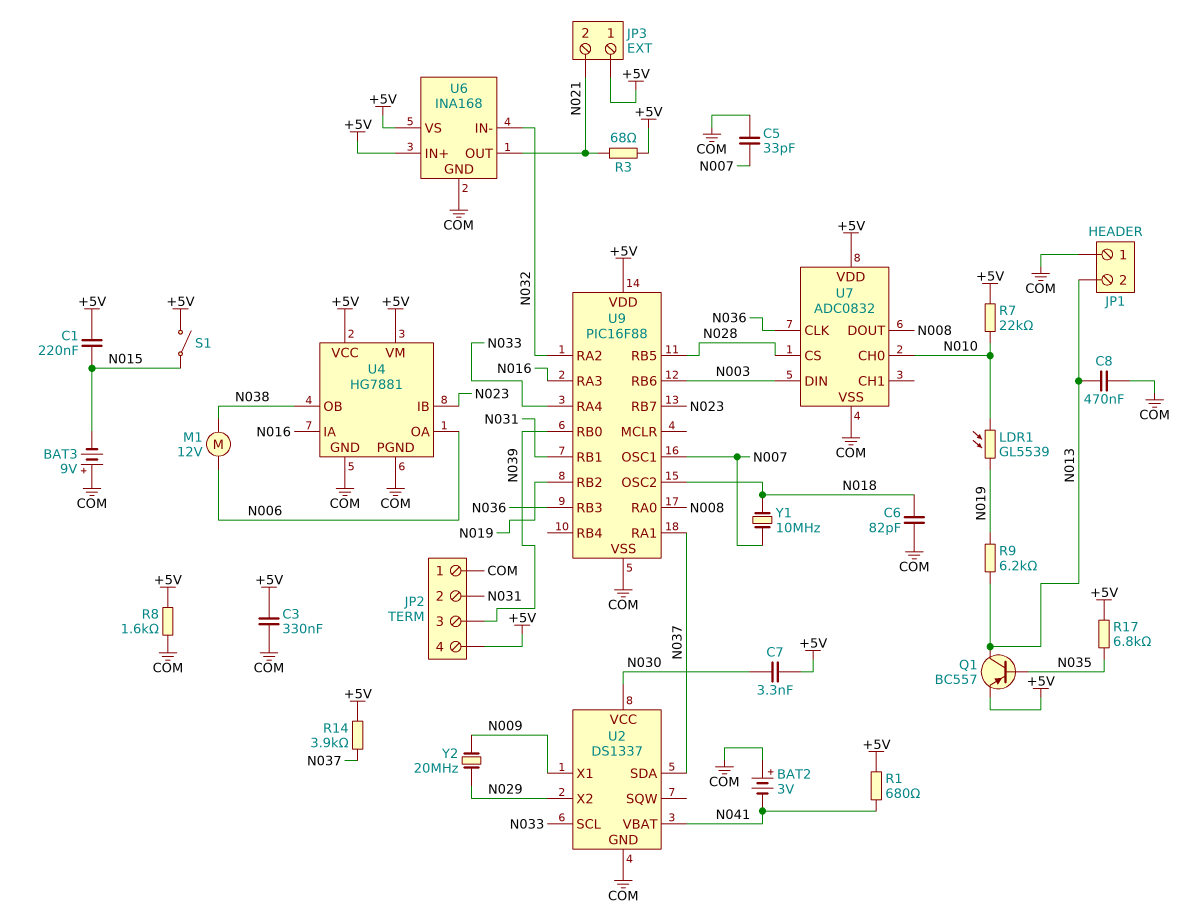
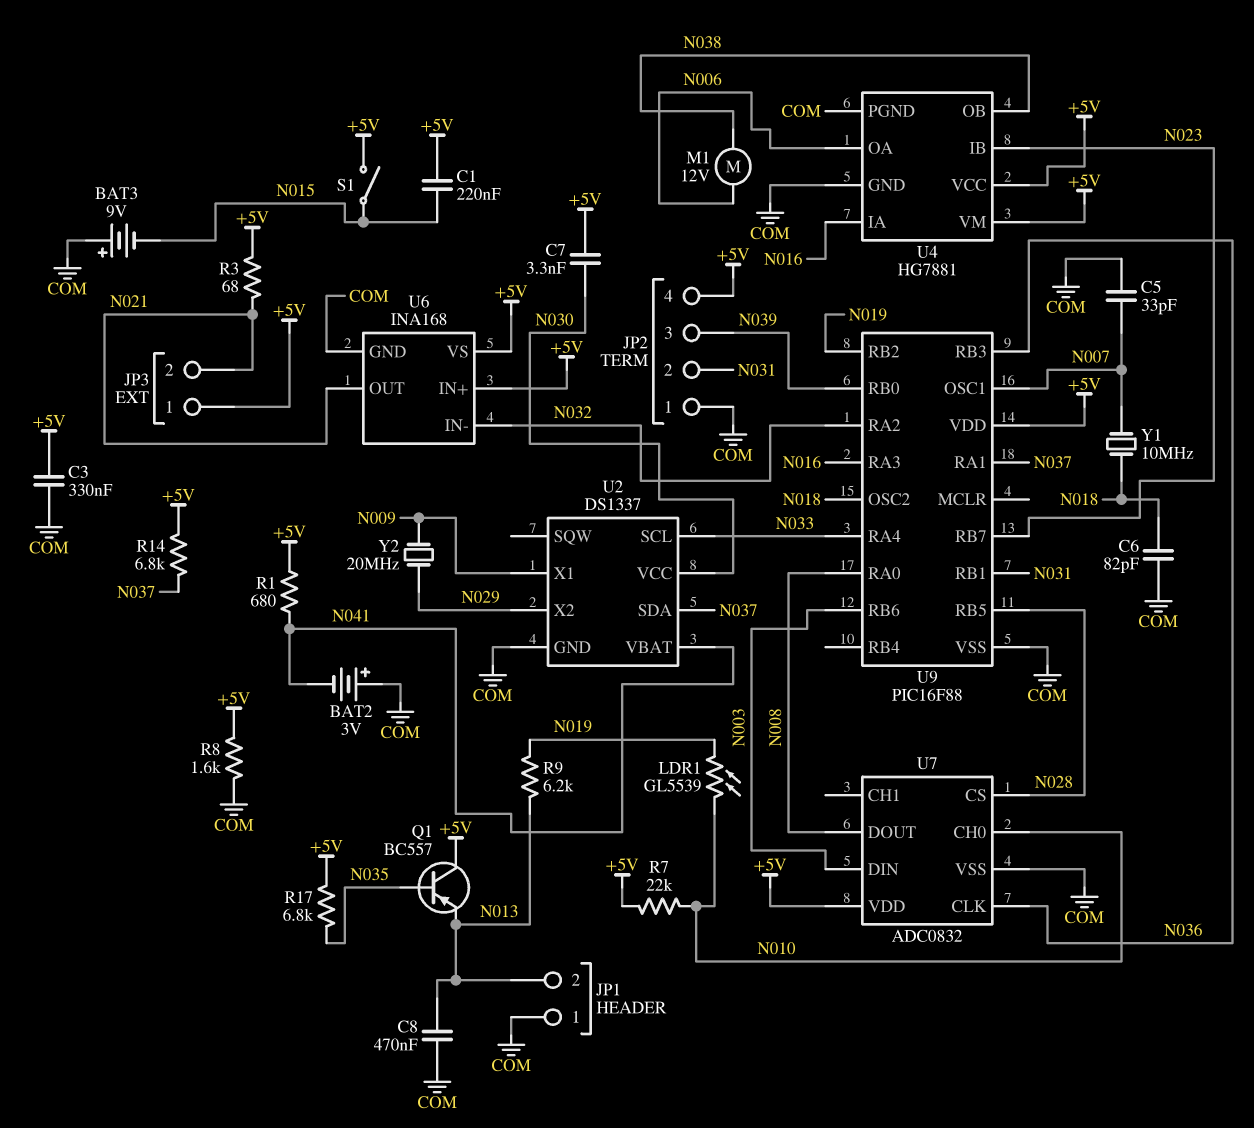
Q1: PNP BC557 (B N035, C N013, E +5V) -> PNP BC557 (B N035, C +5V, E N013)
R14: 3.9k (+5V, N037) -> 6.8k (+5V, N037)

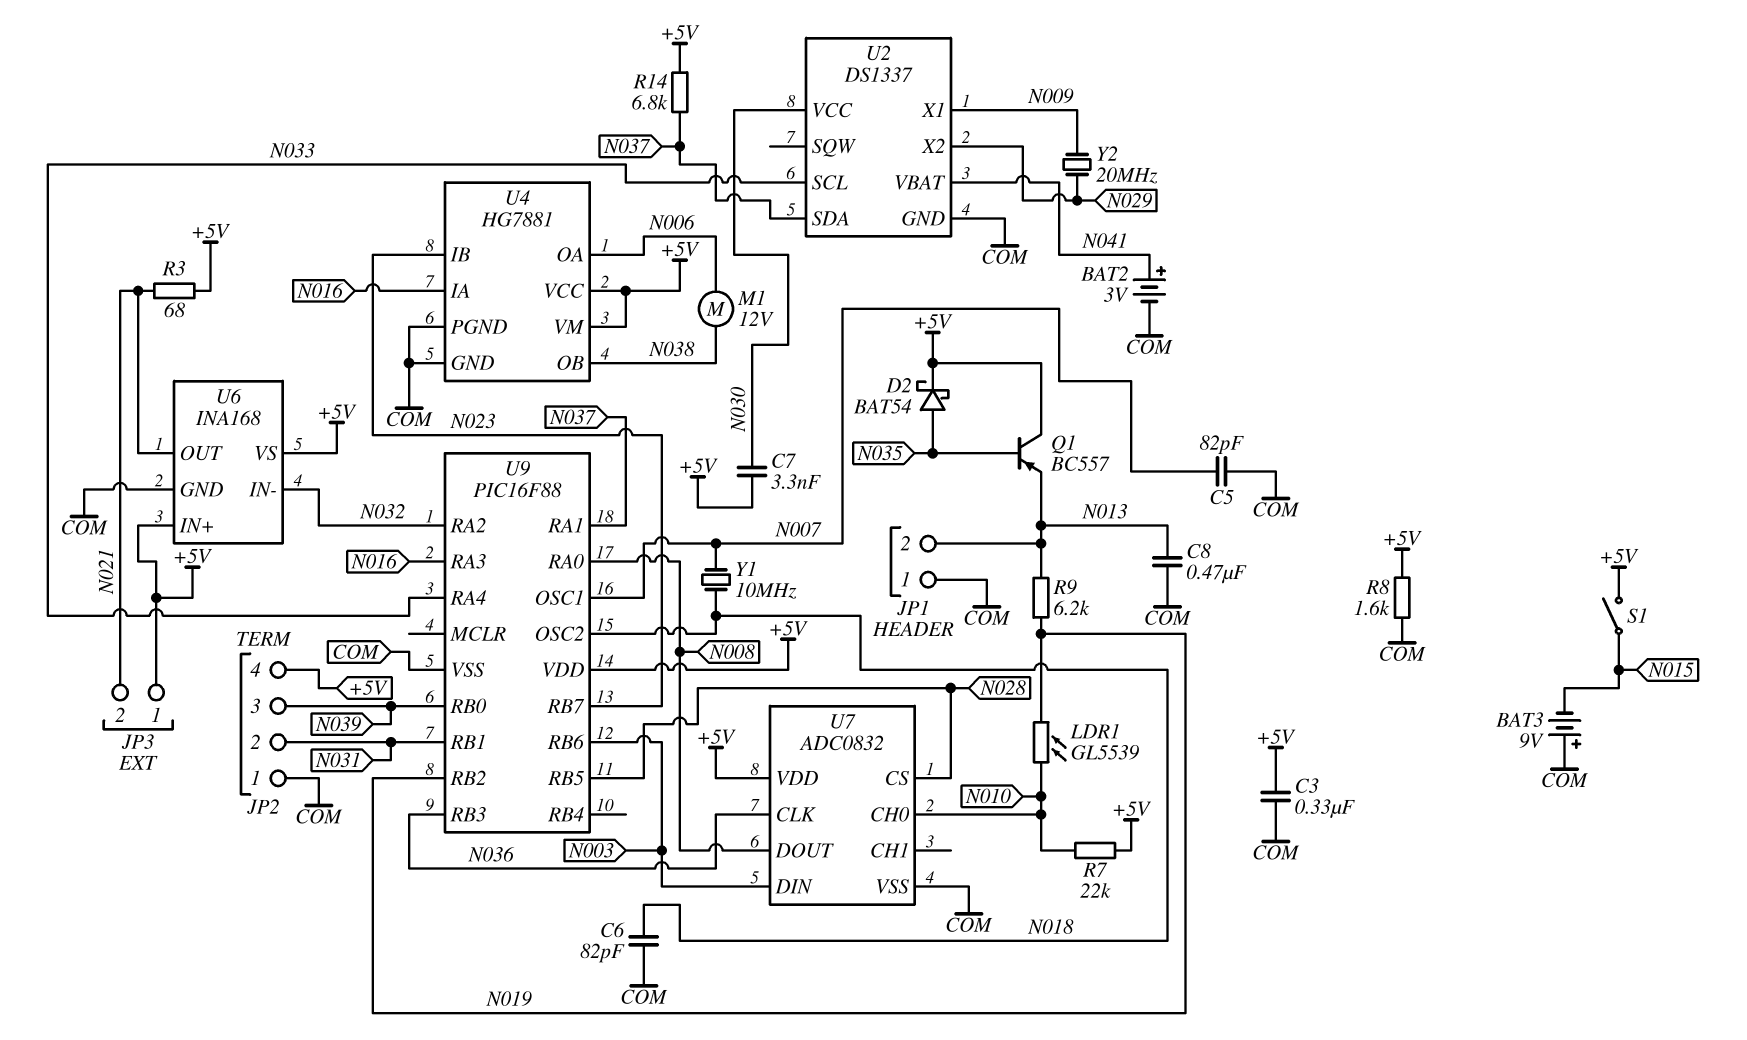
BAT2: 3V (plus COM, minus N041) -> 3V (plus N041, minus COM)
C1: 220nF (+5V, N015) -> none
C5: 33pF (COM, N007) -> 82pF (COM, N007)
D2: none -> schottky BAT54 (A N035, K +5V)
R1: 680 (+5V, N041) -> none
R17: 6.8k (+5V, N035) -> none

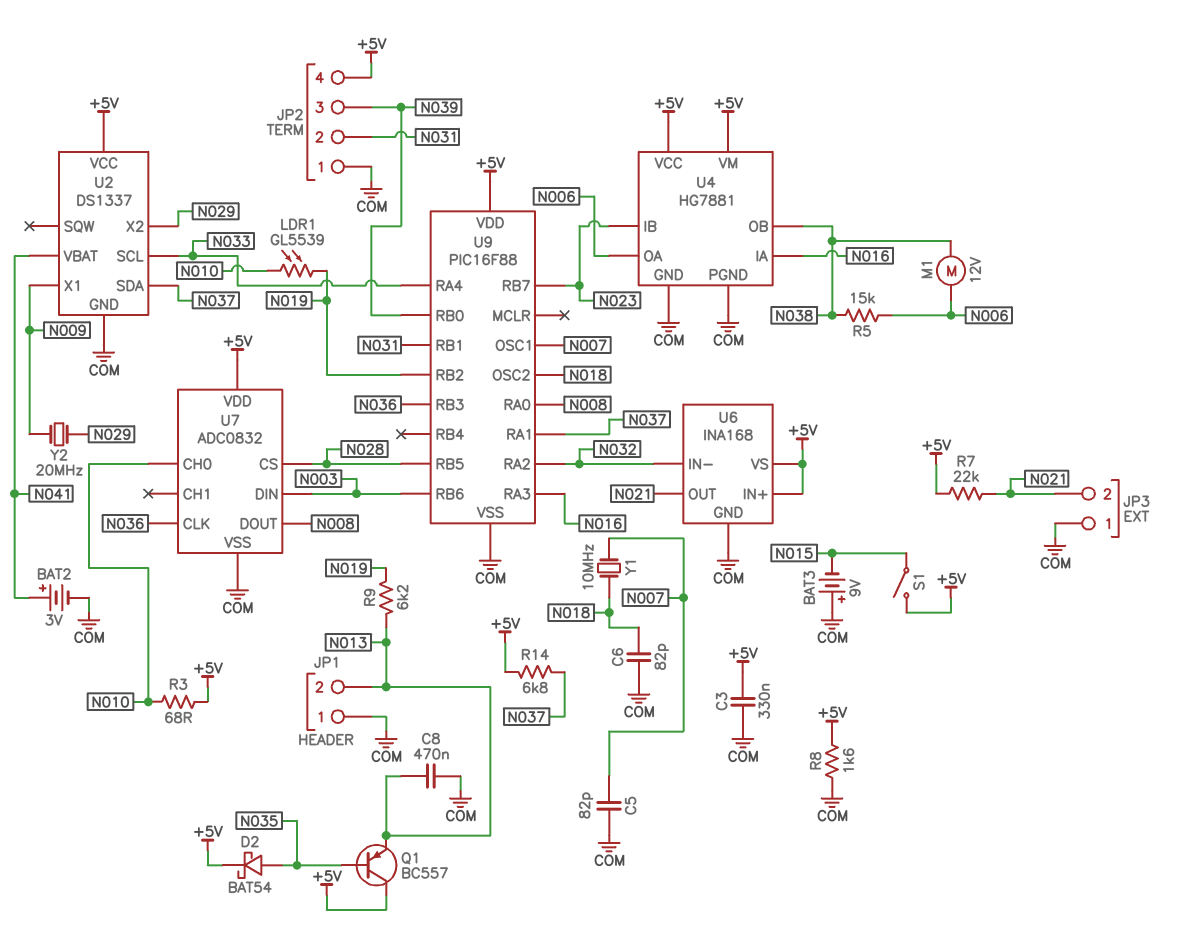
C7: 3.3nF (+5V, N030) -> none
JP3 pin 1: +5V -> COM
R3: 68 (+5V, N021) -> 68 (+5V, N010)
R5: none -> 15k (N006, N038)
R7: 22k (+5V, N010) -> 22k (+5V, N021)
U2 pin VCC: N030 -> +5V

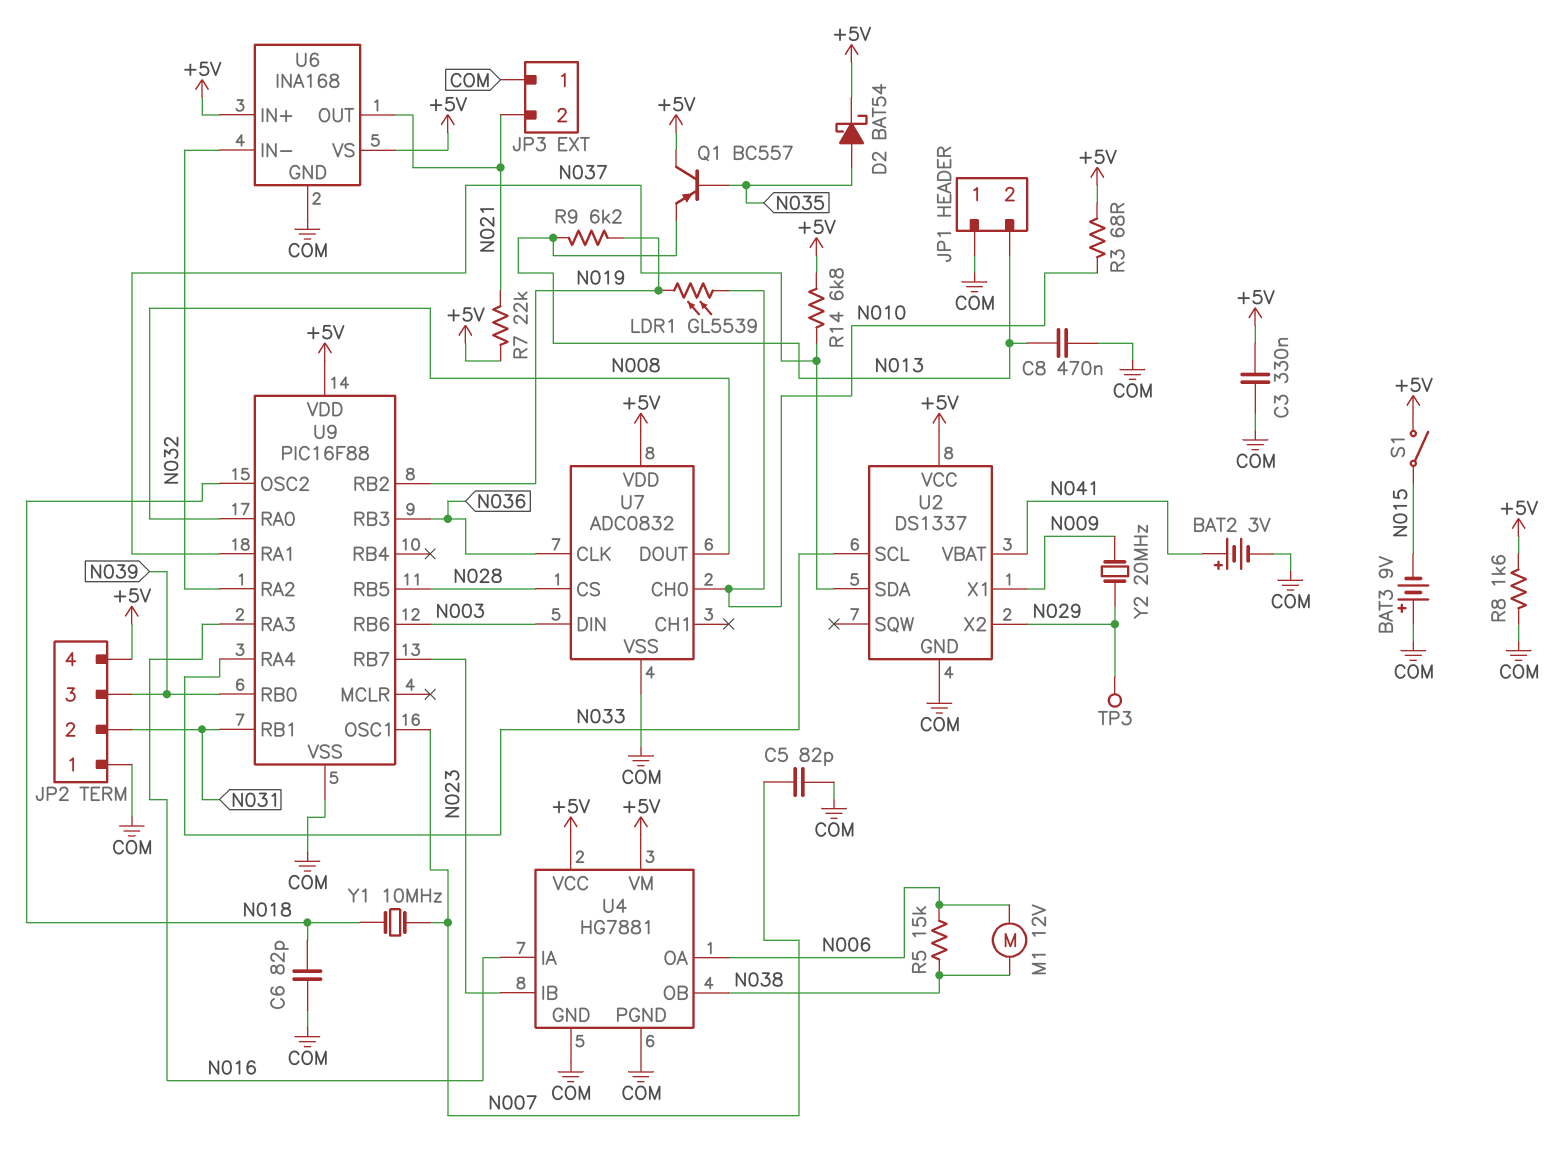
TP3: none -> test point (N029)

